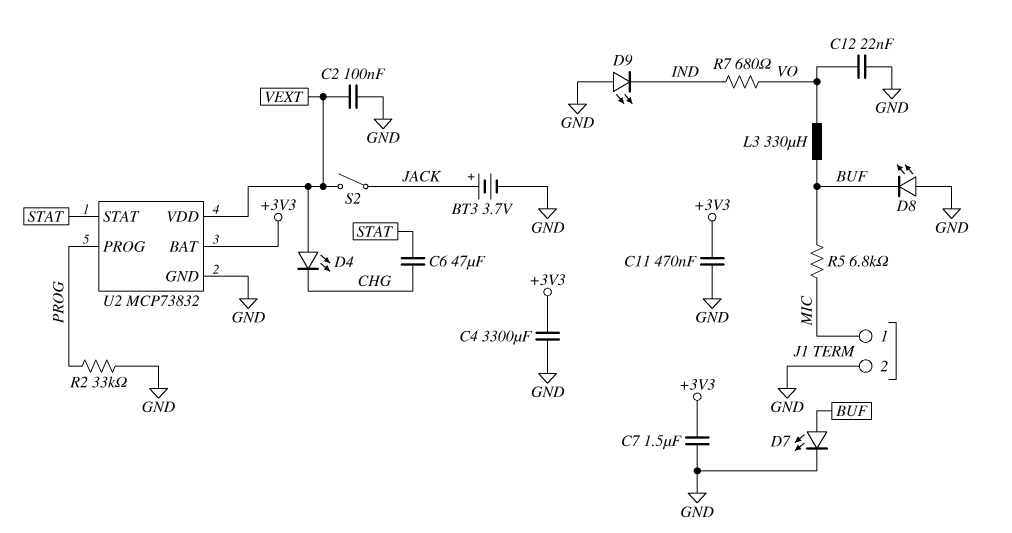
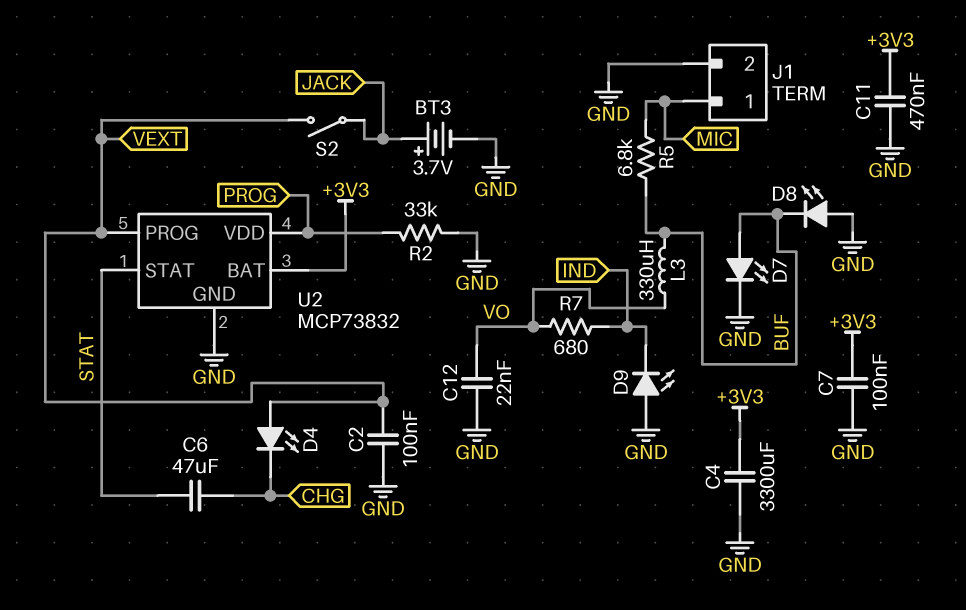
C7: 1.5uF (+3V3, GND) -> 100nF (+3V3, GND)
U2 pin PROG: PROG -> VEXT
U2 pin VDD: VEXT -> PROG

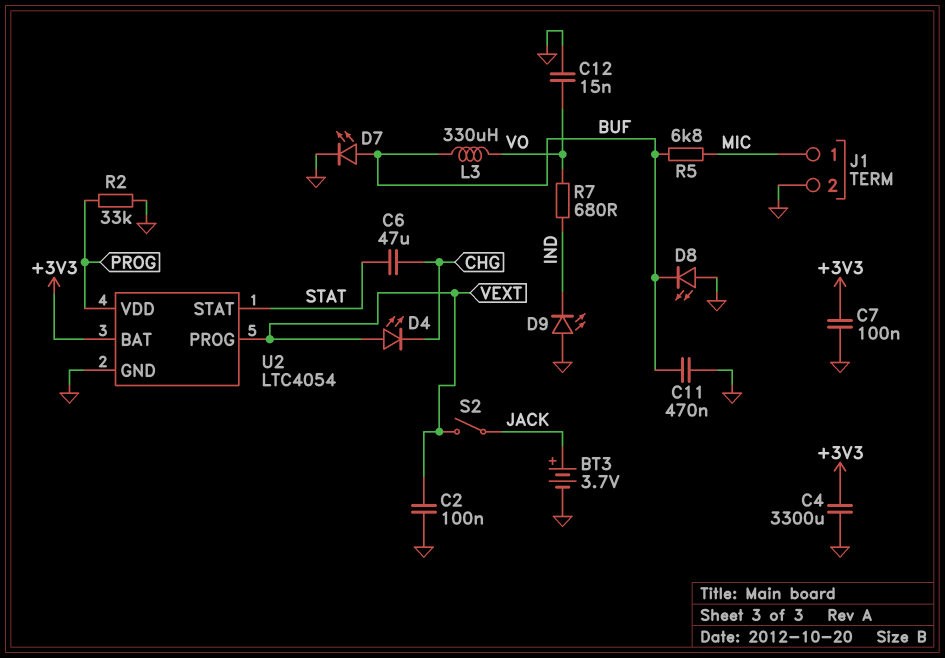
C11: 470nF (+3V3, GND) -> 470nF (BUF, GND)
C12: 22nF (GND, VO) -> 15nF (GND, VO)
U2: MCP73832 -> LTC4054

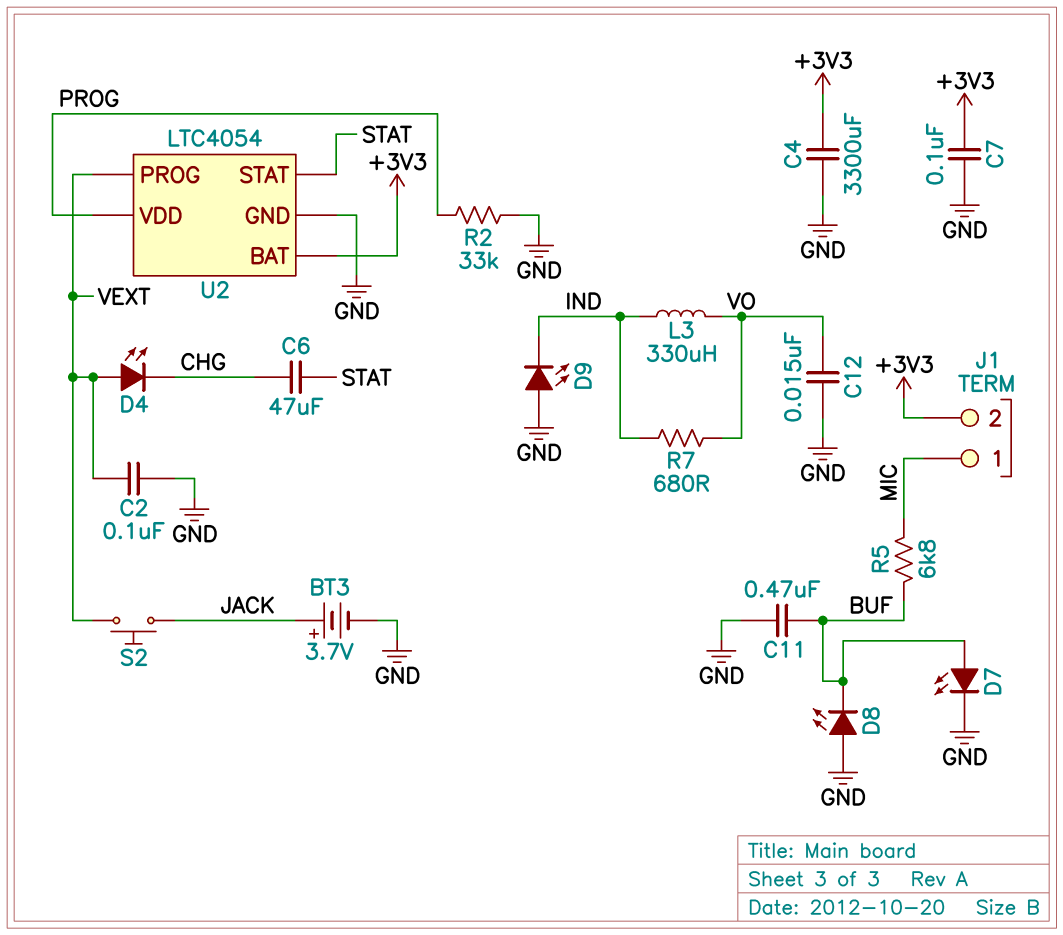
J1 pin 2: GND -> +3V3
L3: 330uH (BUF, VO) -> 330uH (IND, VO)
S2: switch (JACK, VEXT) -> button (JACK, VEXT)

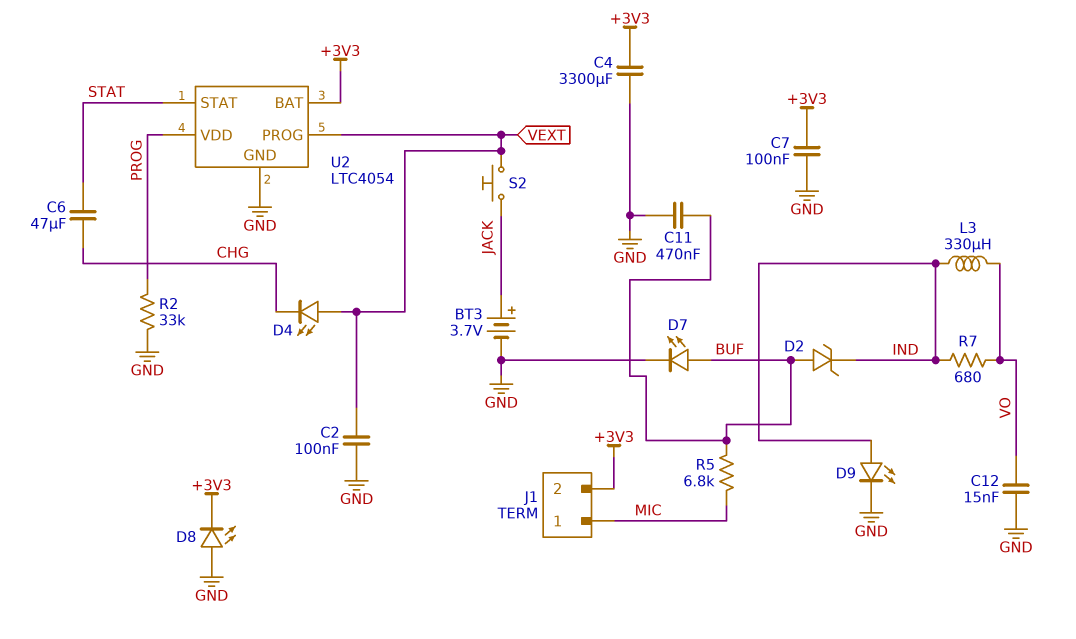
D2: none -> zener (A BUF, K IND)
D8: LED (A GND, K BUF) -> LED (A GND, K +3V3)
D9: LED (A GND, K IND) -> LED (A IND, K GND)

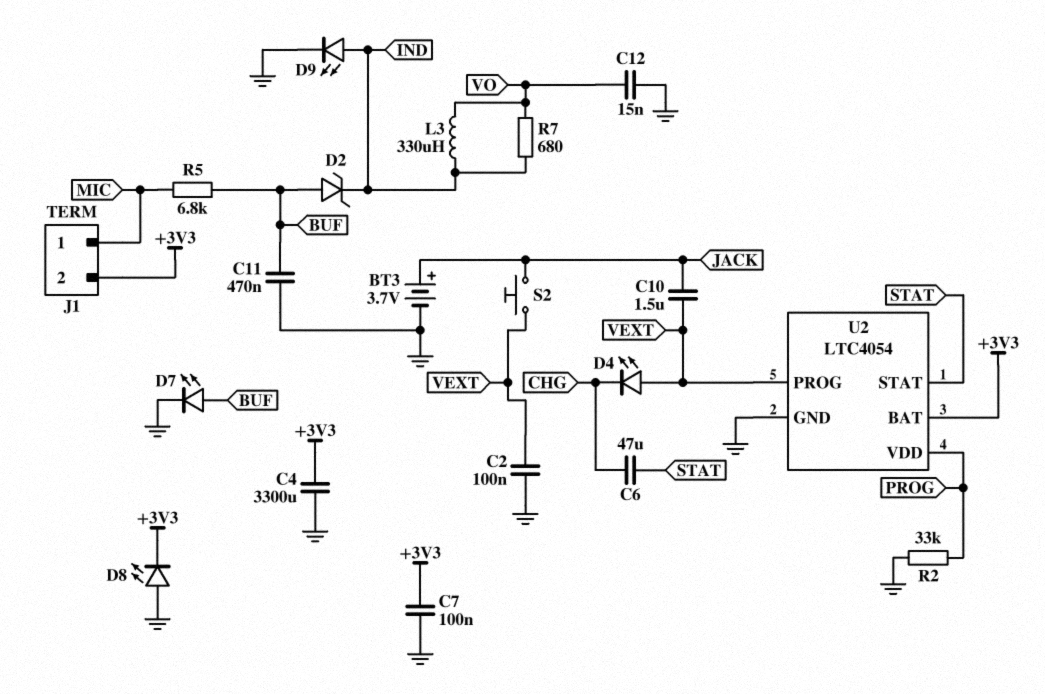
C10: none -> 1.5uF (JACK, VEXT)

